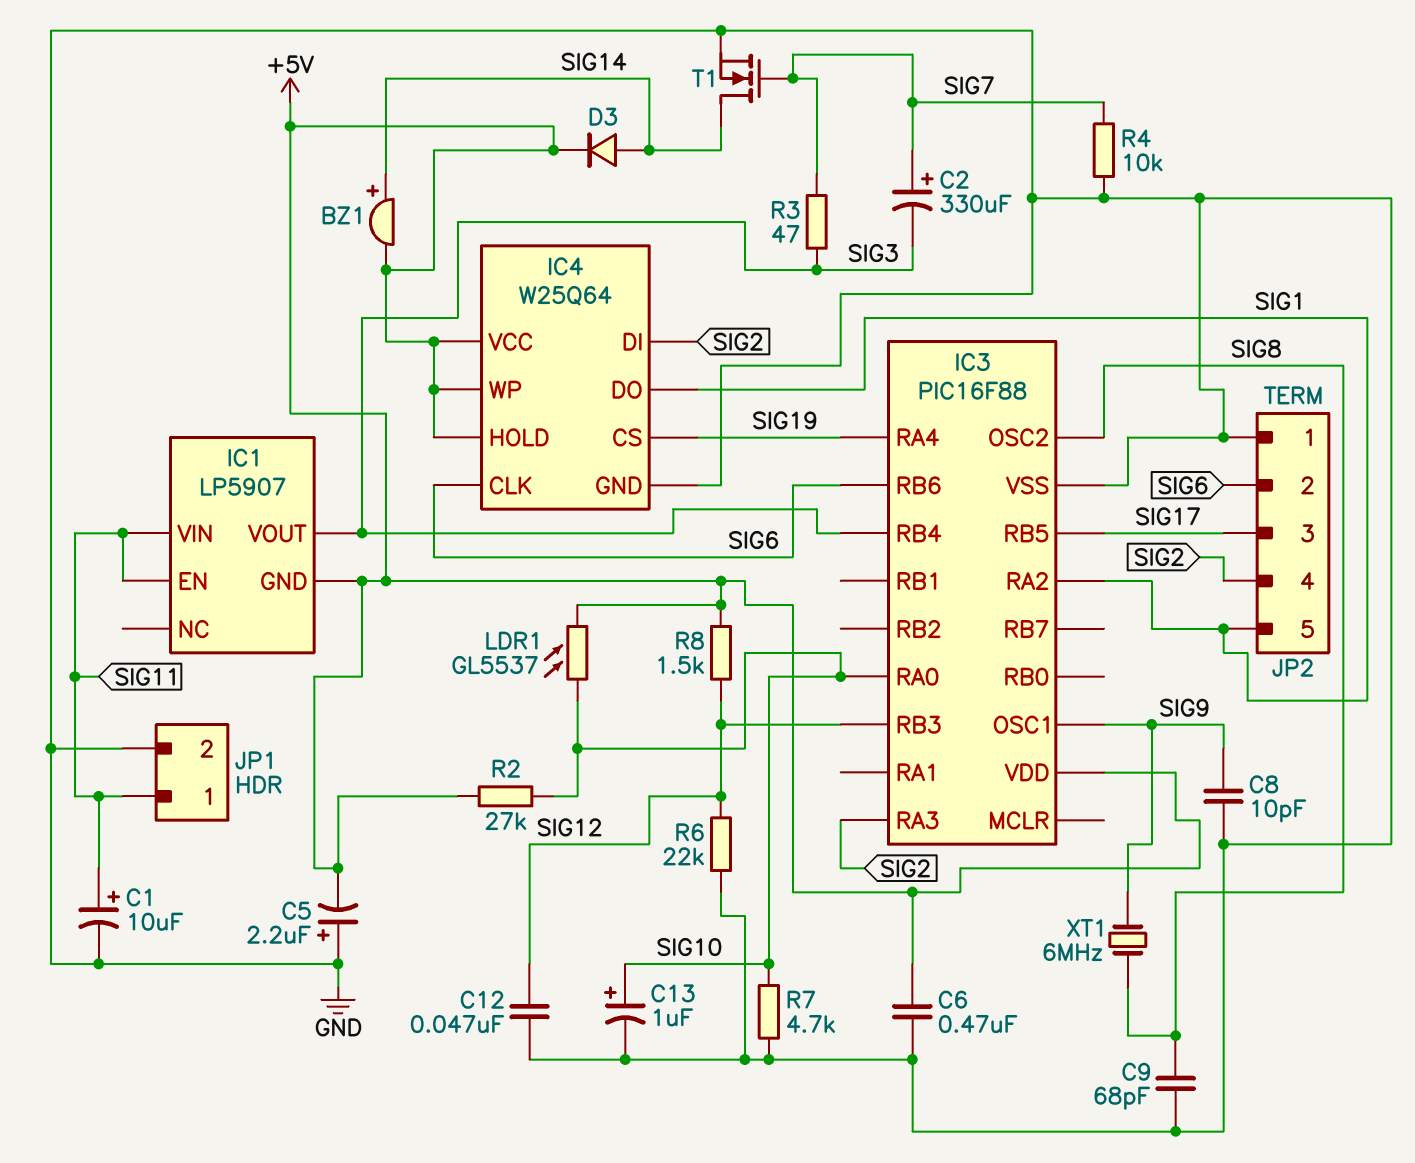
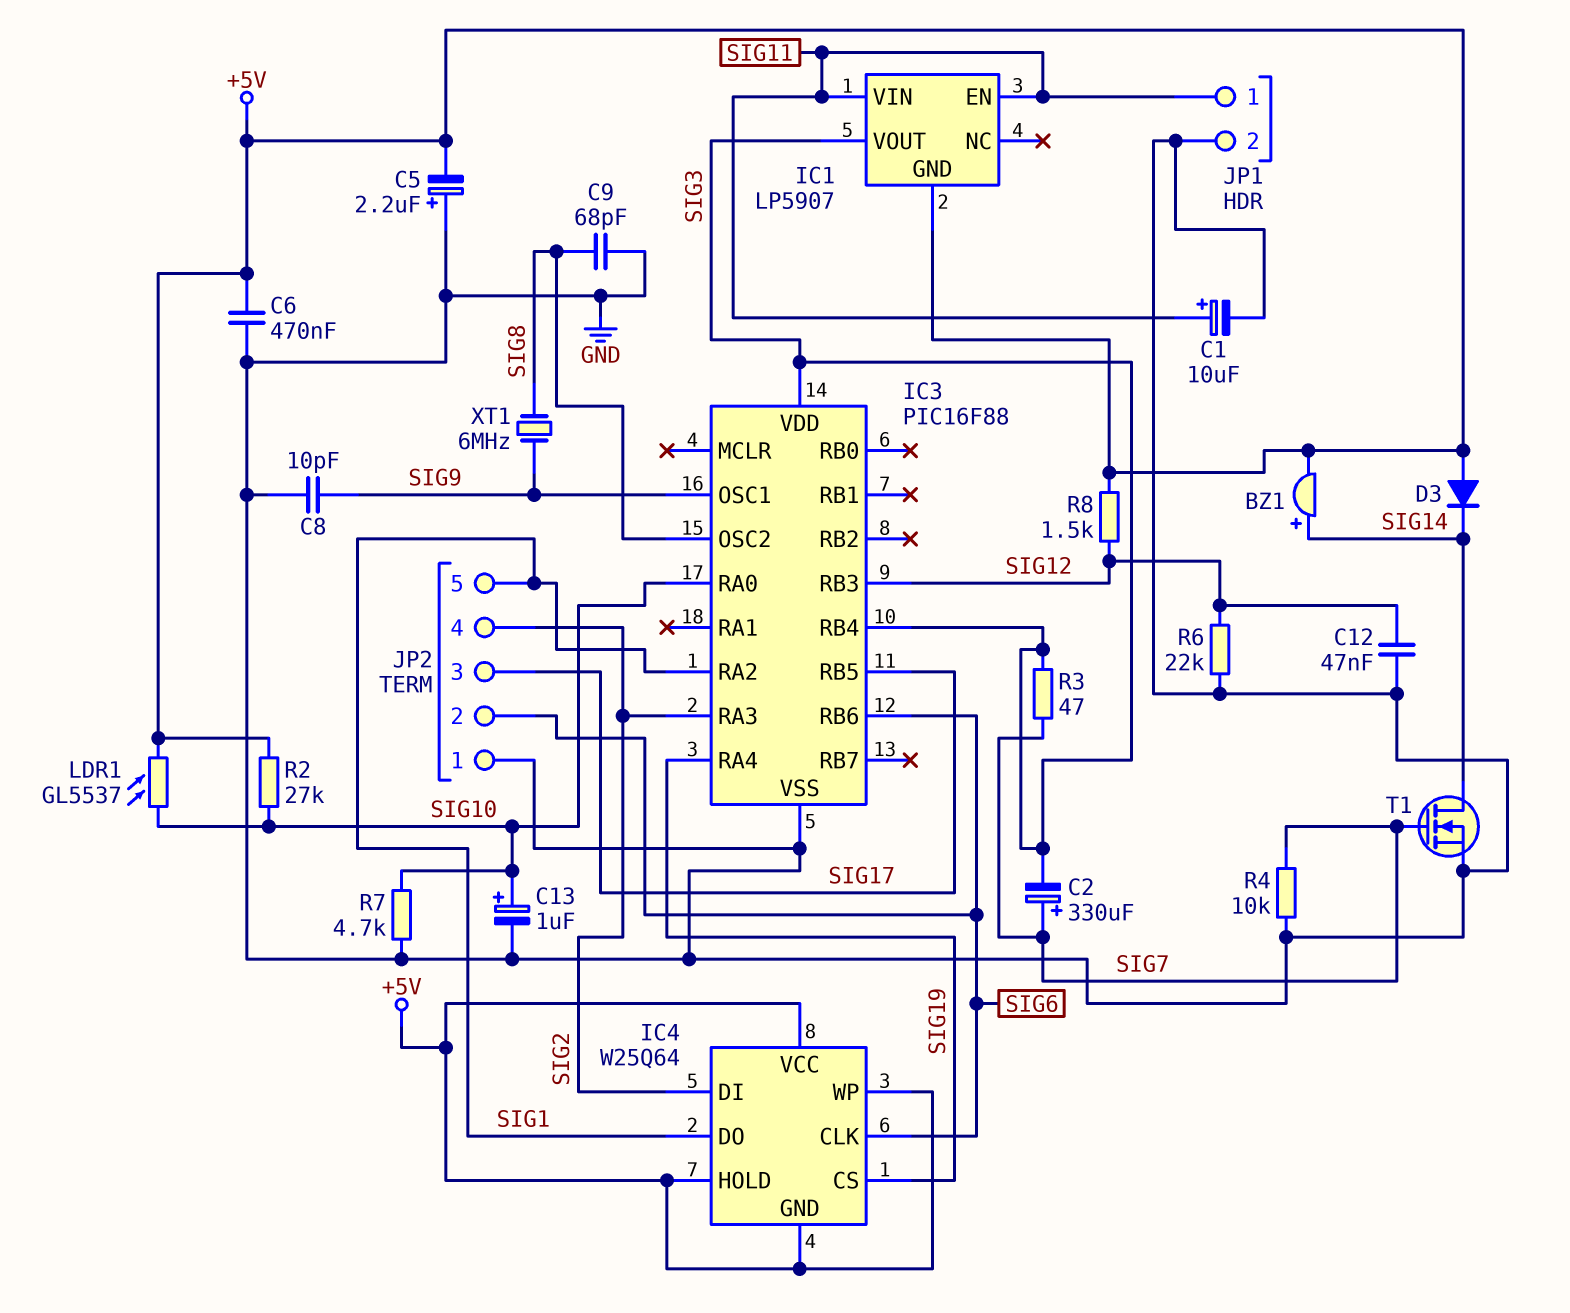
D3: diode (A SIG14, K +5V) -> diode (A +5V, K SIG14)
IC3 pin VDD: +5V -> SIG3
IC4 pin GND: GND -> +5V

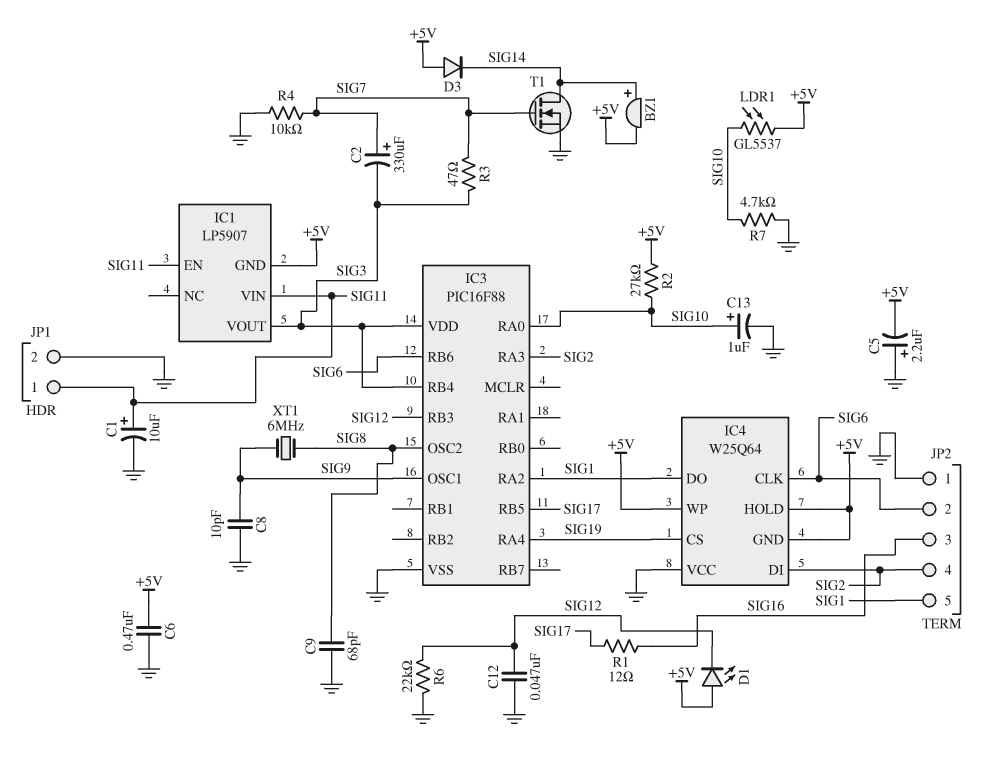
D1: none -> LED (A +5V, K SIG12)
IC4 pin VCC: +5V -> GND
JP2 pin 3: SIG17 -> SIG16
R1: none -> 12 (SIG16, SIG17)
R8: 1.5k (+5V, SIG12) -> none

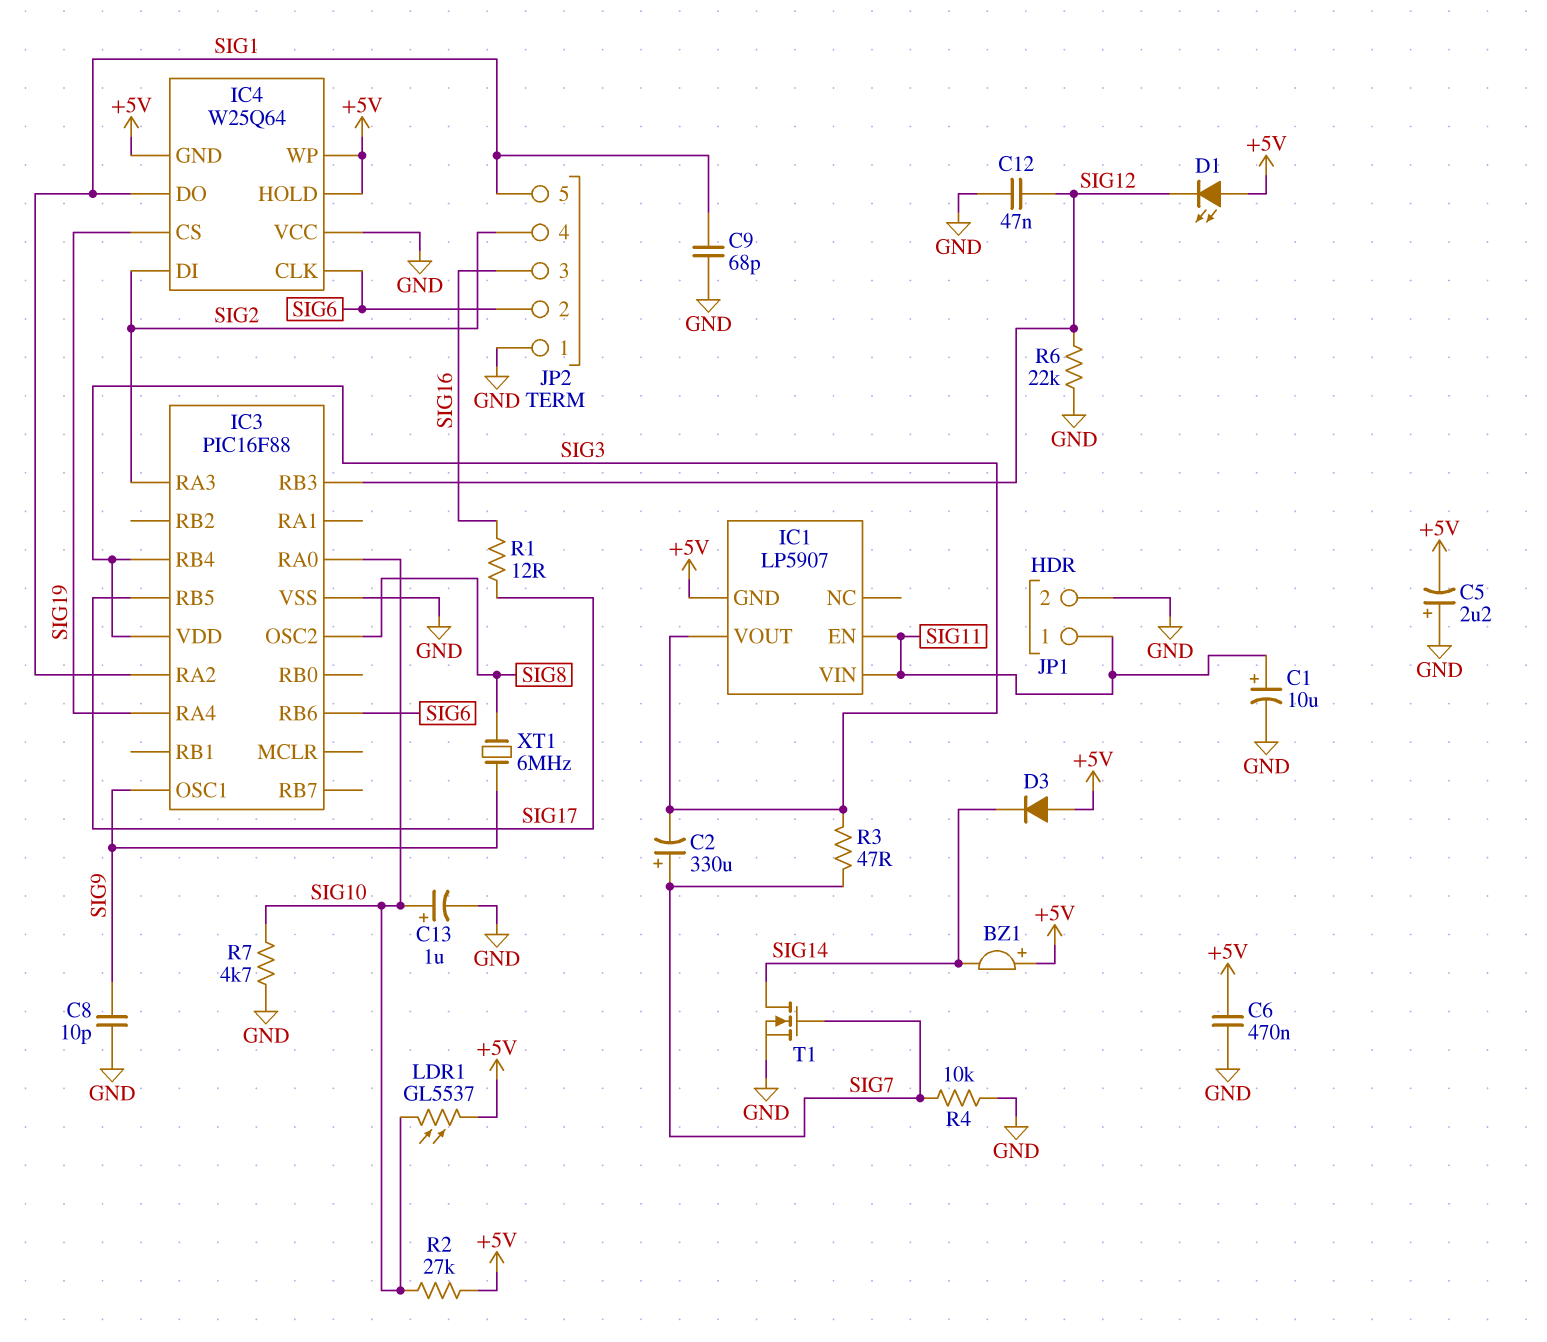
BZ1: buzzer (plus SIG14, minus +5V) -> buzzer (plus +5V, minus SIG14)
C9: 68pF (GND, SIG8) -> 68pF (GND, SIG1)

